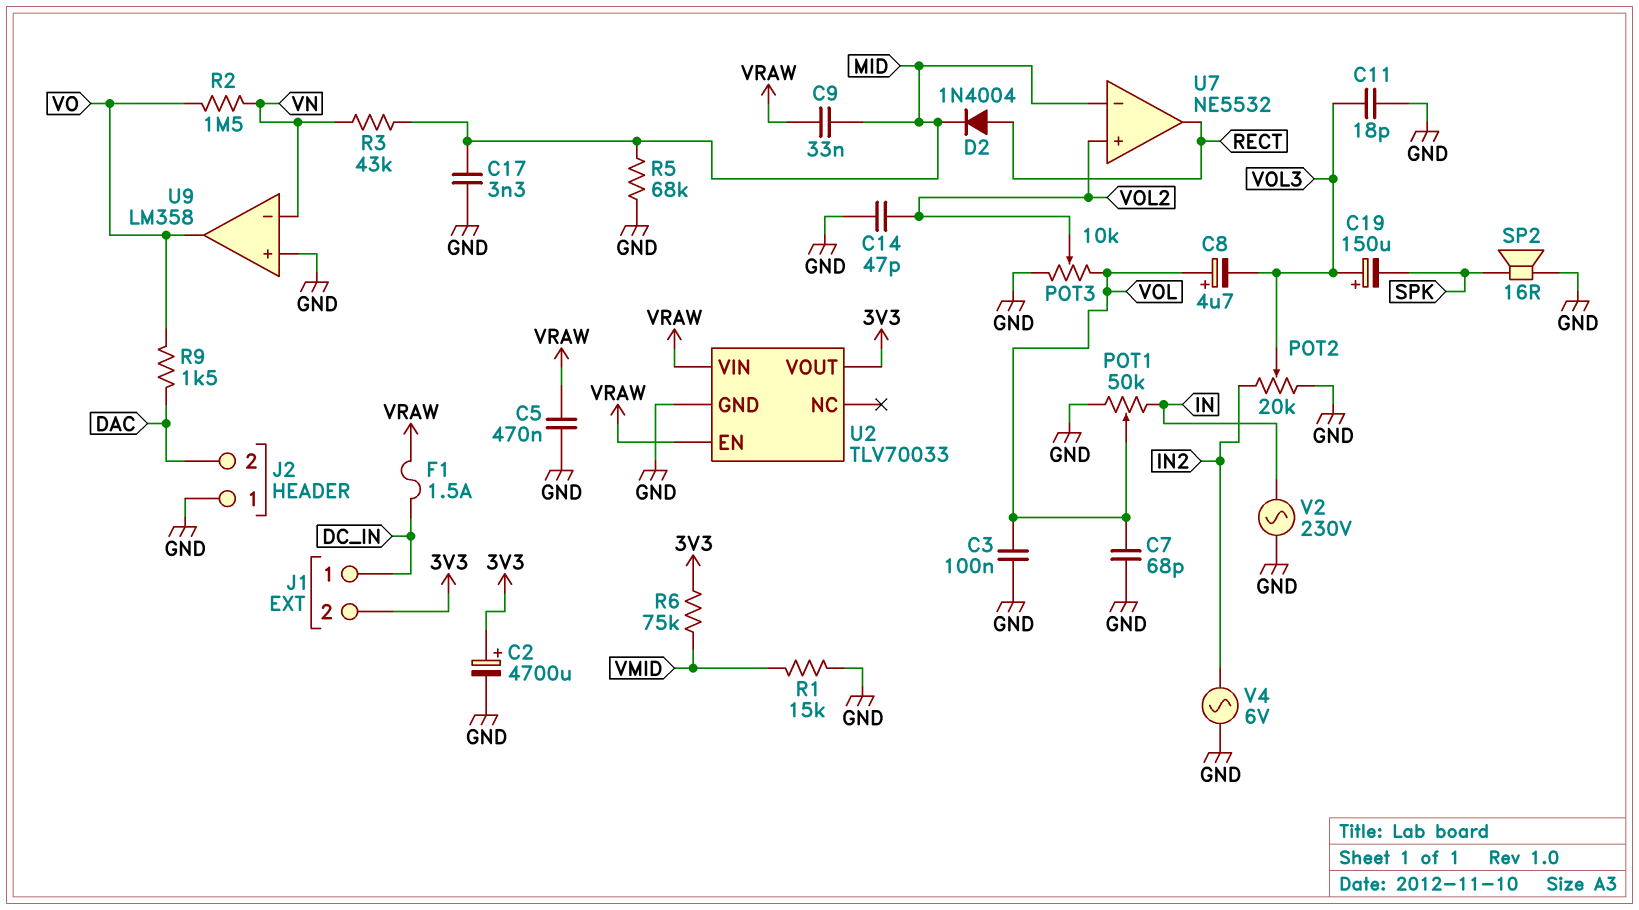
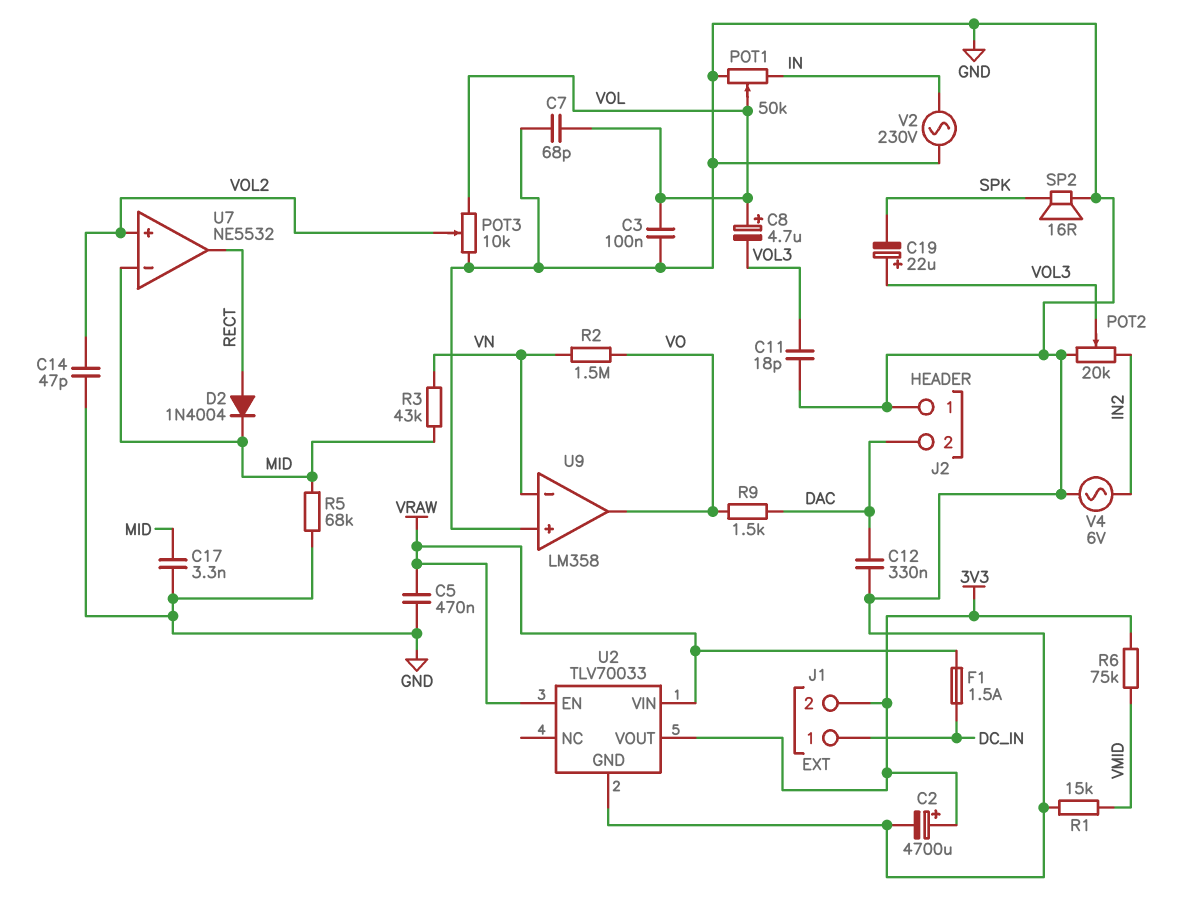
C9: 33nF (MID, VRAW) -> none
C12: none -> 330nF (DAC, GND)
C19: 150uF (plus VOL3, minus SPK) -> 22uF (plus VOL3, minus SPK)

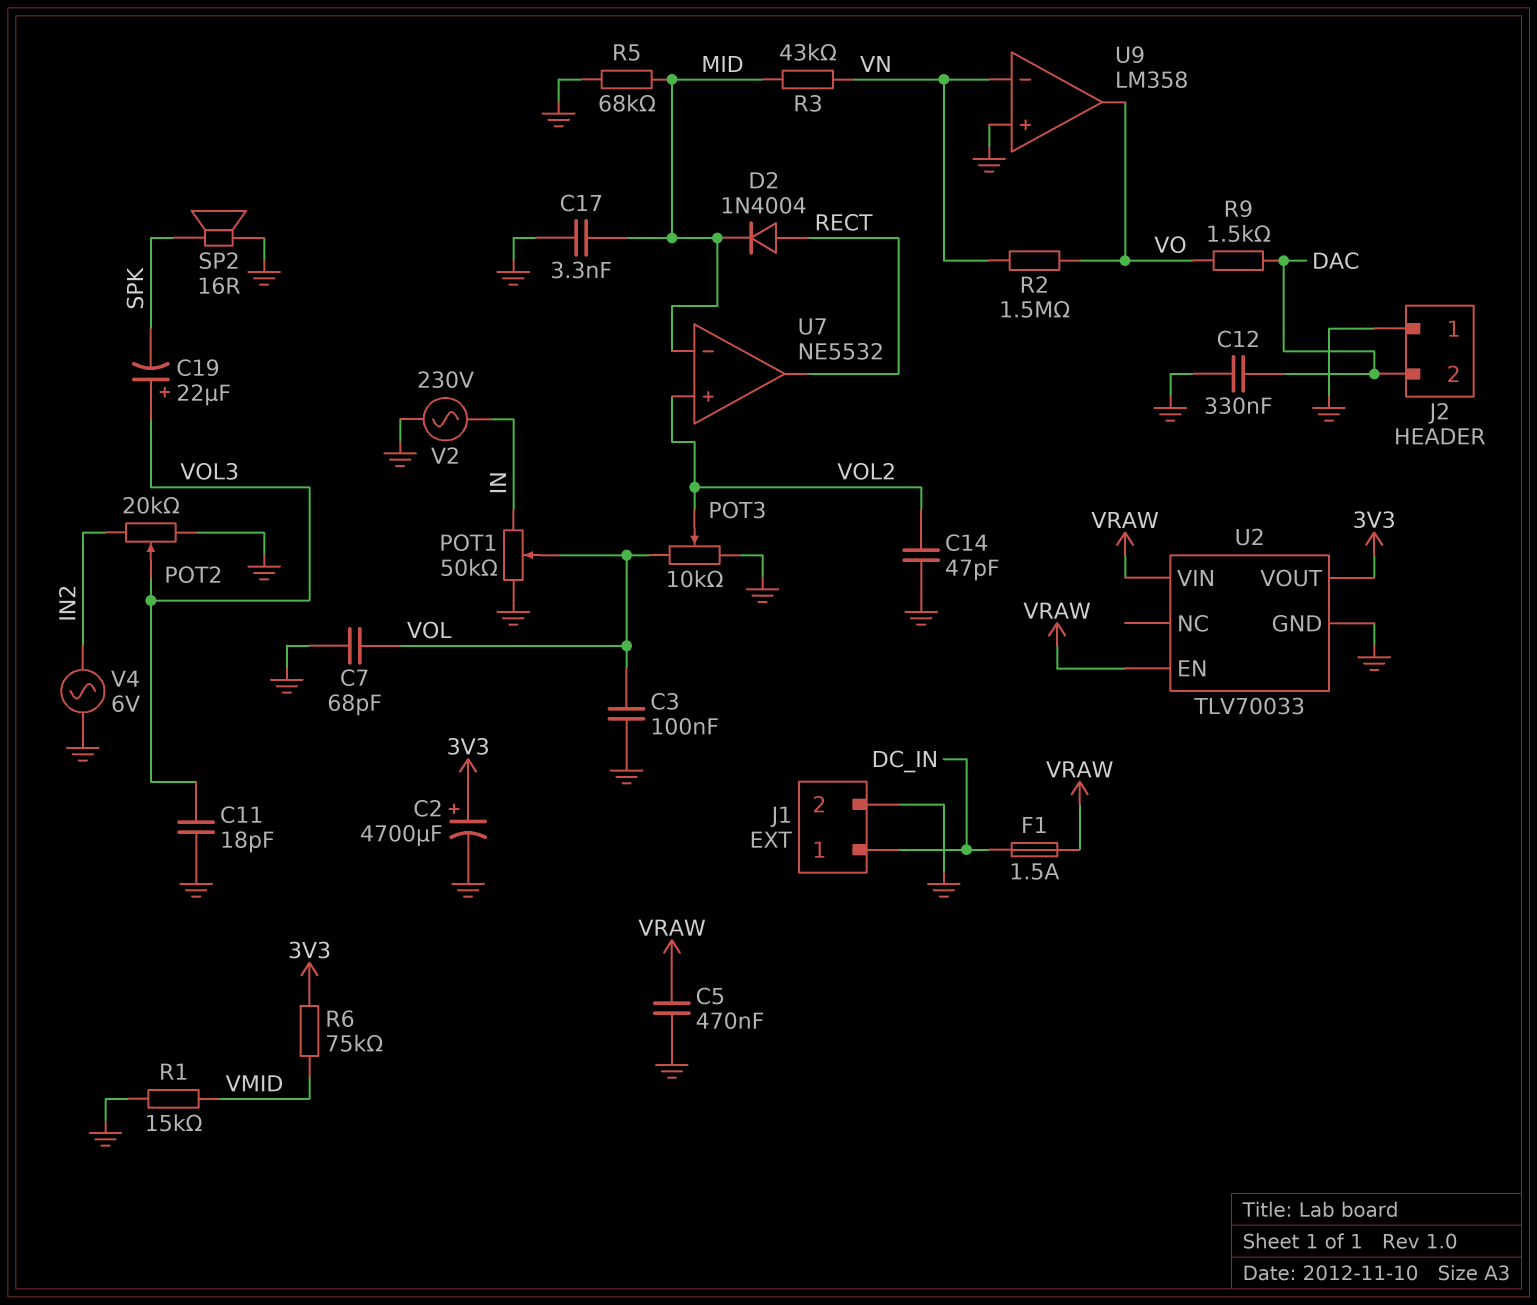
C8: 4.7uF (plus VOL, minus VOL3) -> none
J1 pin 2: 3V3 -> GND

